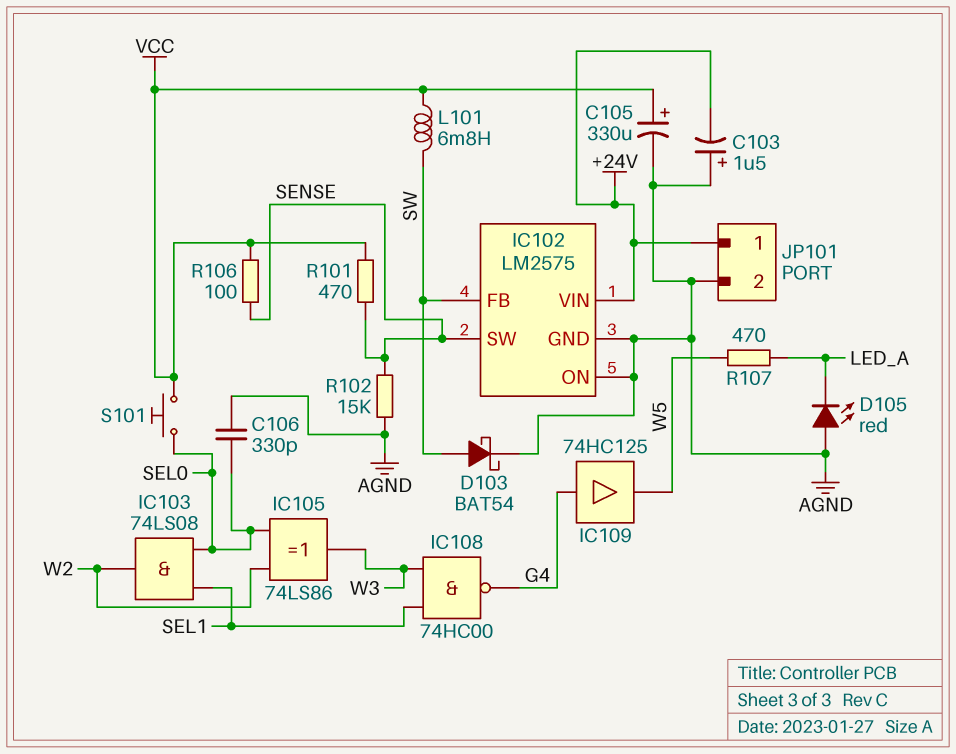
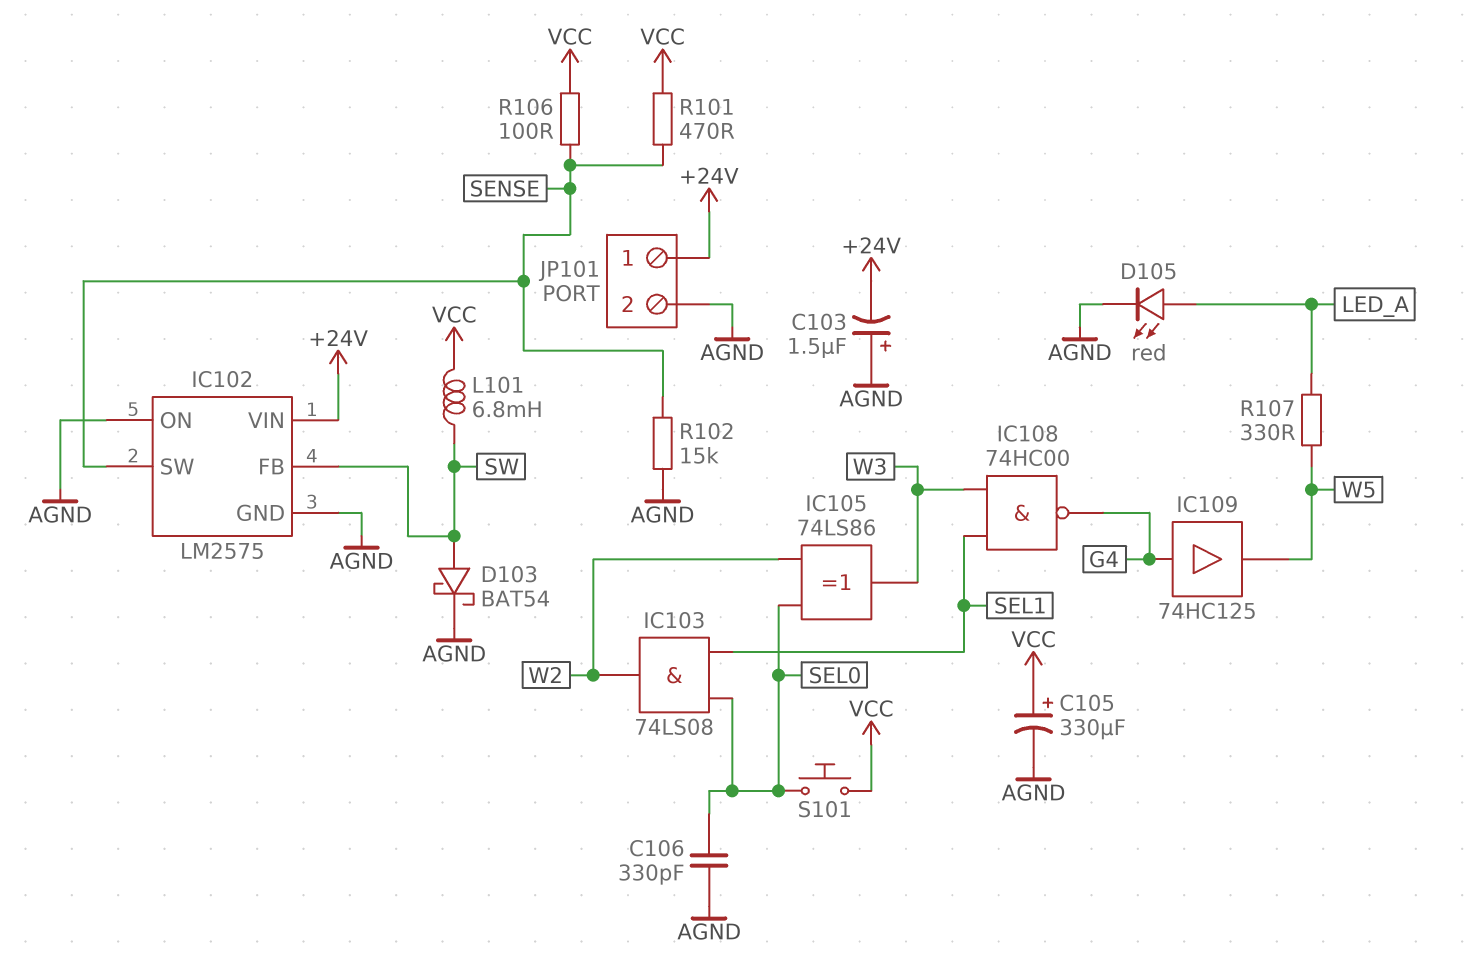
D105: LED red (A AGND, K LED_A) -> LED red (A LED_A, K AGND)
R107: 470 (LED_A, W5) -> 330 (LED_A, W5)

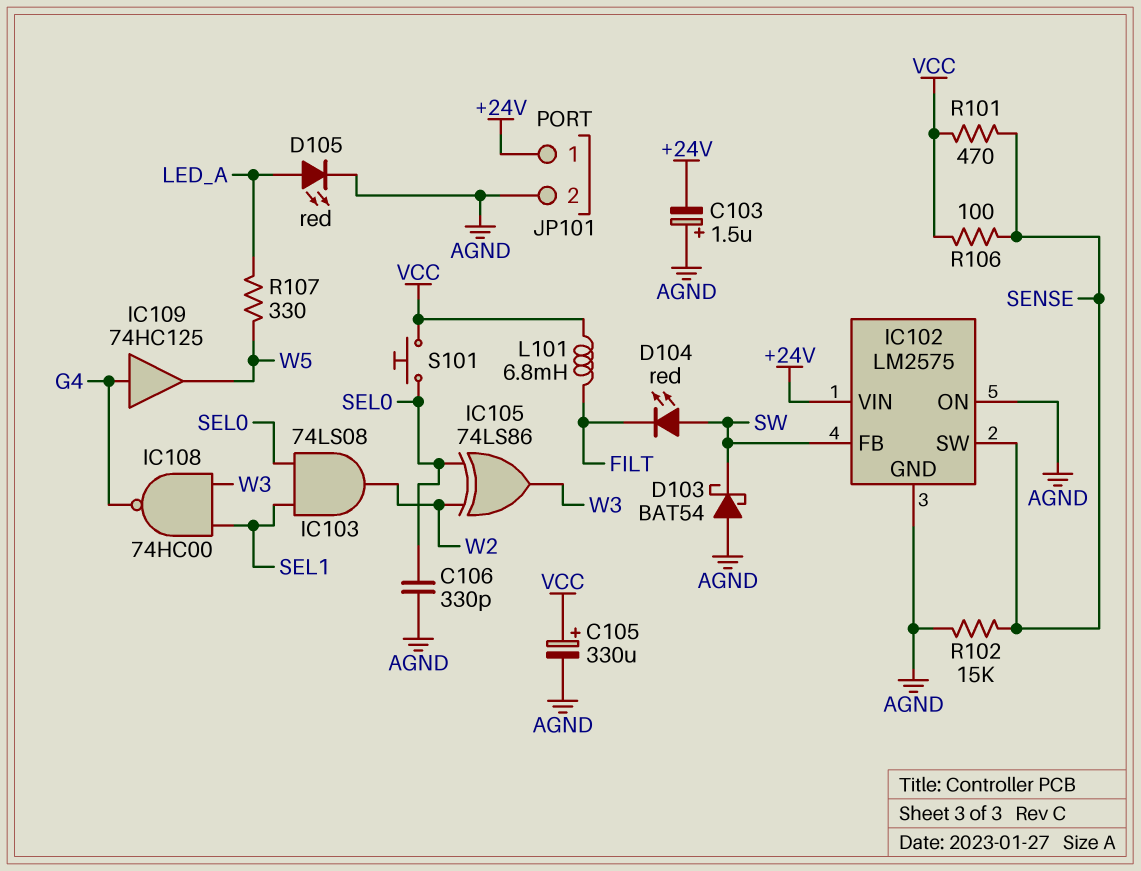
D103: schottky BAT54 (A SW, K AGND) -> schottky BAT54 (A AGND, K SW)
D104: none -> LED red (A SW, K FILT)
L101: 6.8mH (SW, VCC) -> 6.8mH (FILT, VCC)

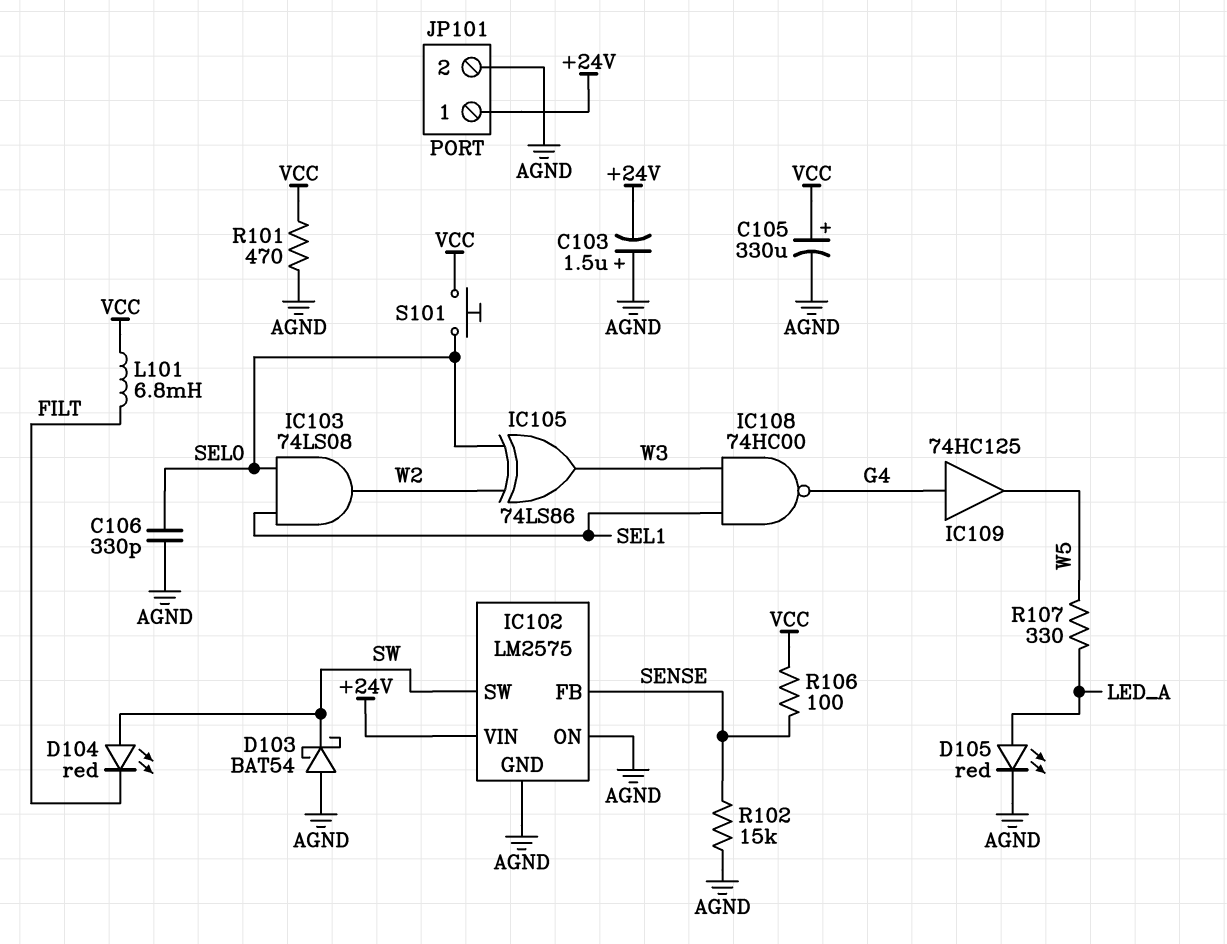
IC102 pin FB: SW -> SENSE
IC102 pin SW: SENSE -> SW
R101: 470 (SENSE, VCC) -> 470 (AGND, VCC)

